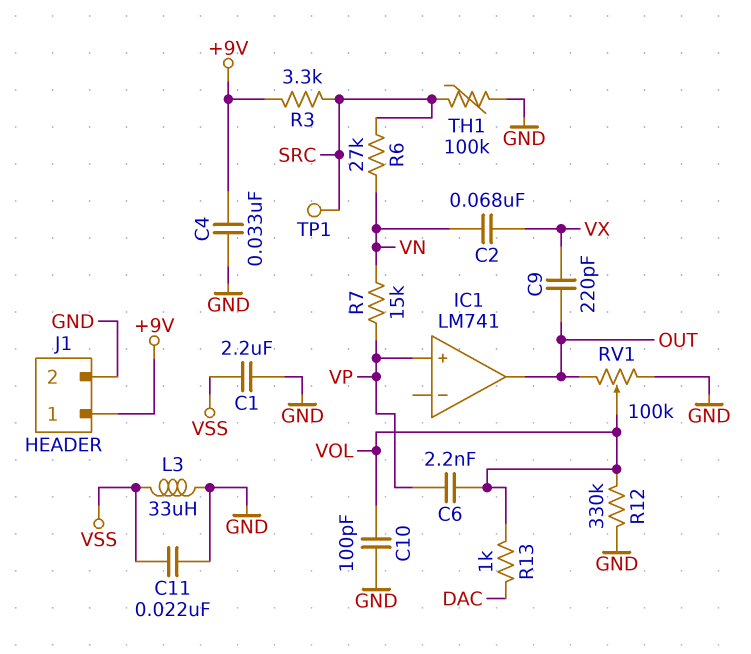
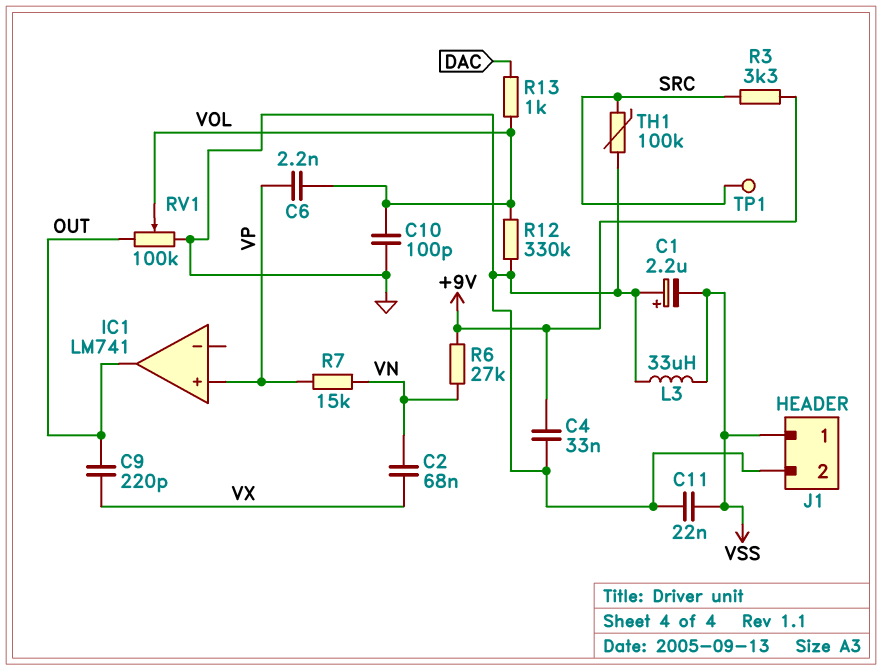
C1: 2.2uF (GND, VSS) -> 2.2uF (plus GND, minus VSS)
J1 pin 1: +9V -> VSS
R6: 27k (SRC, VN) -> 27k (+9V, VN)

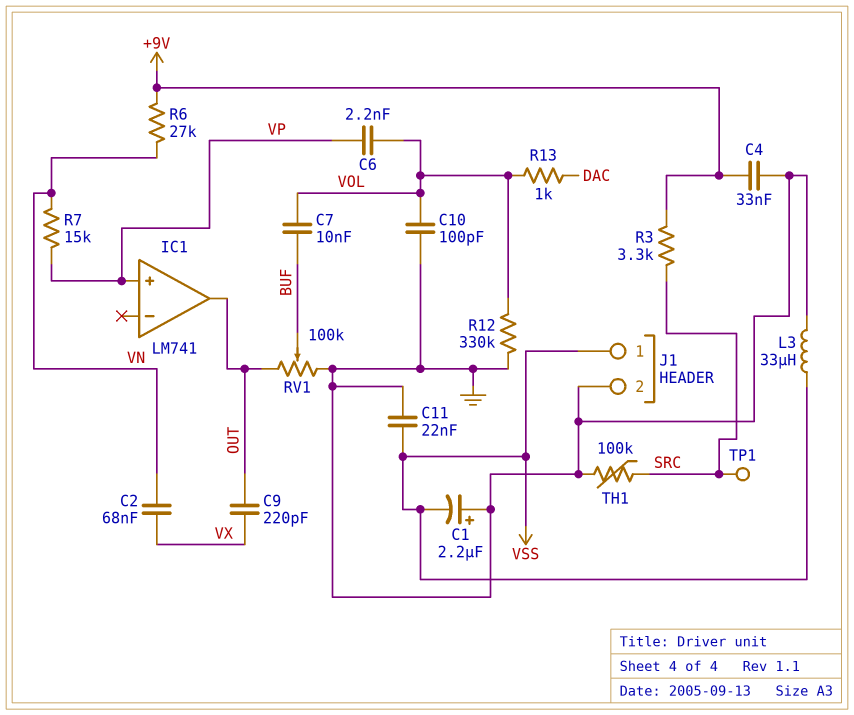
C7: none -> 10nF (BUF, VOL)
RV1: 100k (GND, OUT, wiper VOL) -> 100k (GND, OUT, wiper BUF)

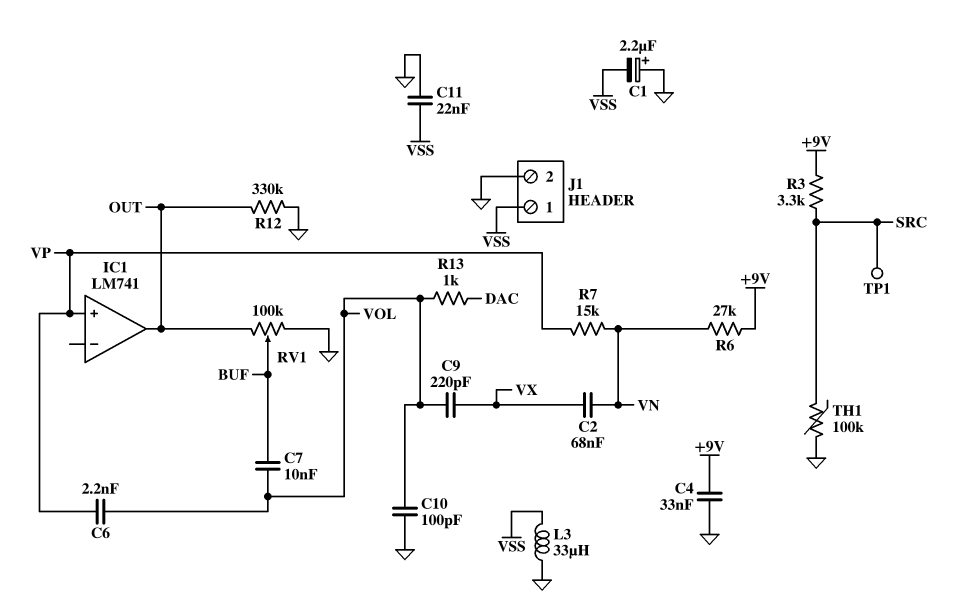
C9: 220pF (OUT, VX) -> 220pF (VOL, VX)
R12: 330k (GND, VOL) -> 330k (GND, OUT)

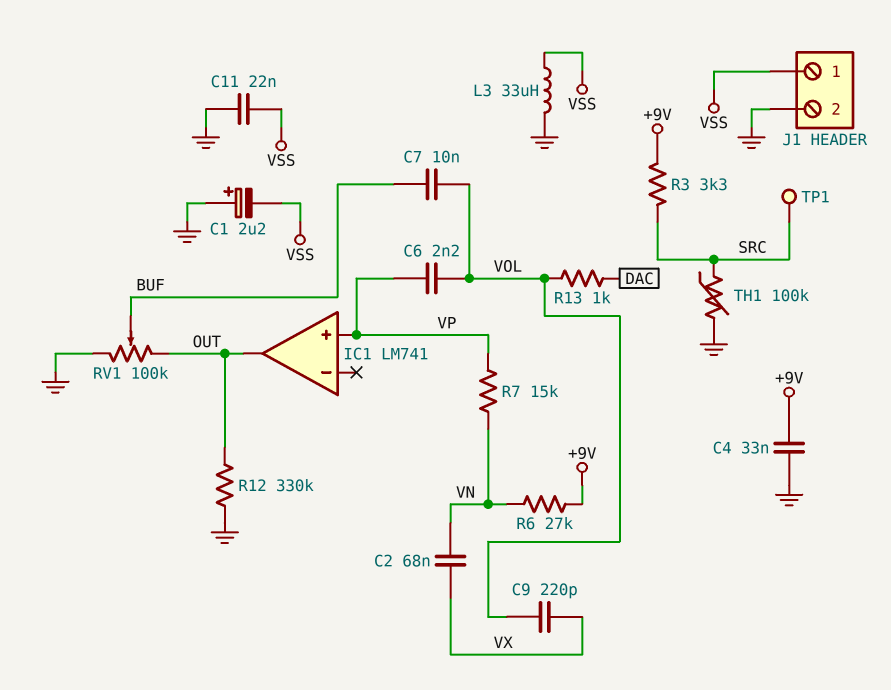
C10: 100pF (GND, VOL) -> none

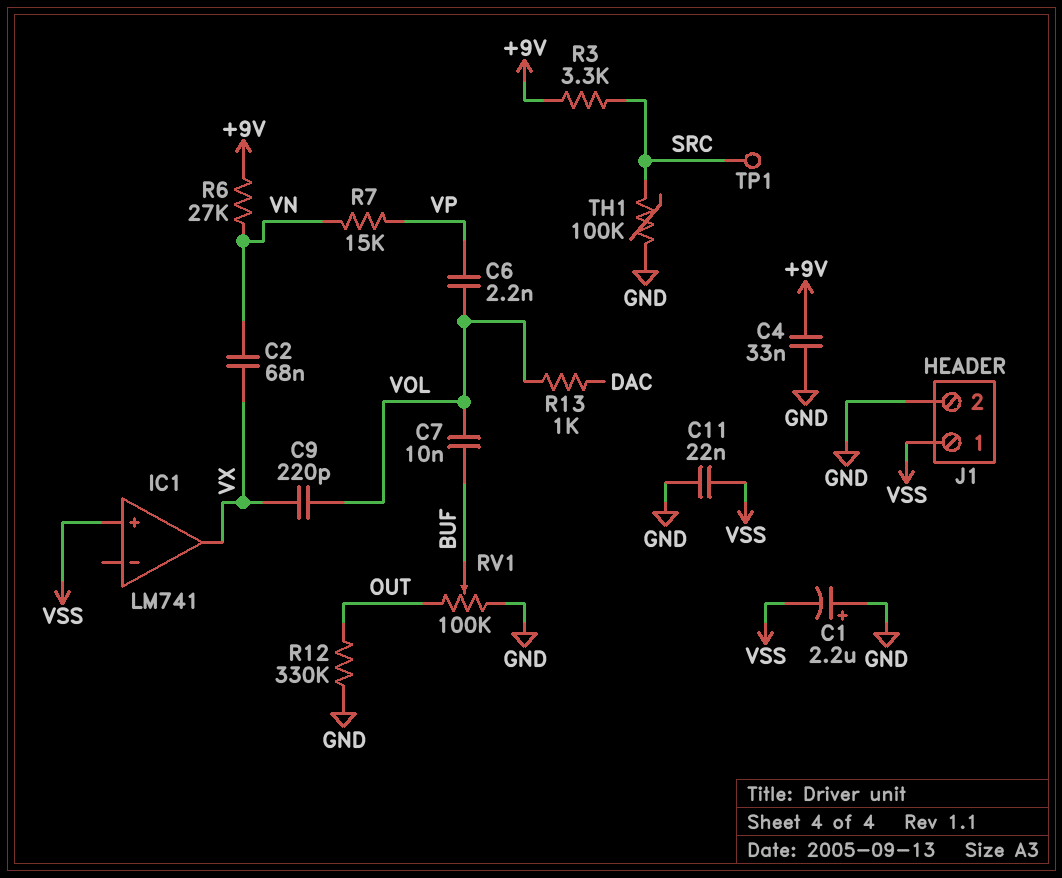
IC1 pin in+: VP -> VSS
IC1 pin out: OUT -> VX
L3: 33uH (GND, VSS) -> none

